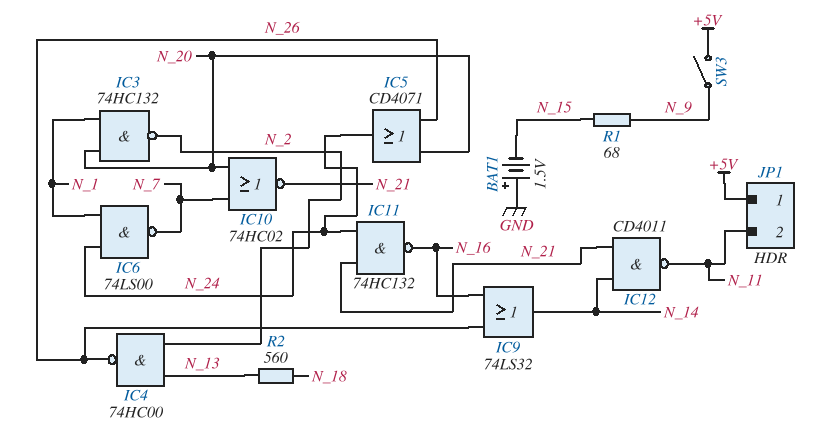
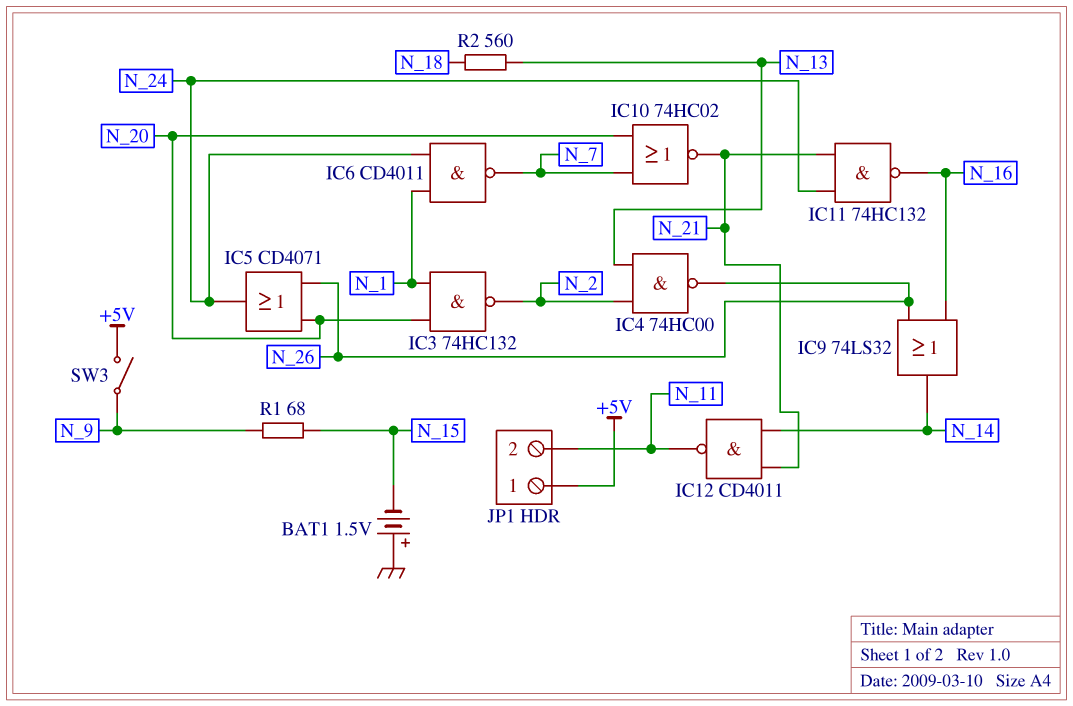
IC6: NAND 74LS00 (in N_1, in N_24, out N_7) -> NAND CD4011 (in N_1, in N_24, out N_7)

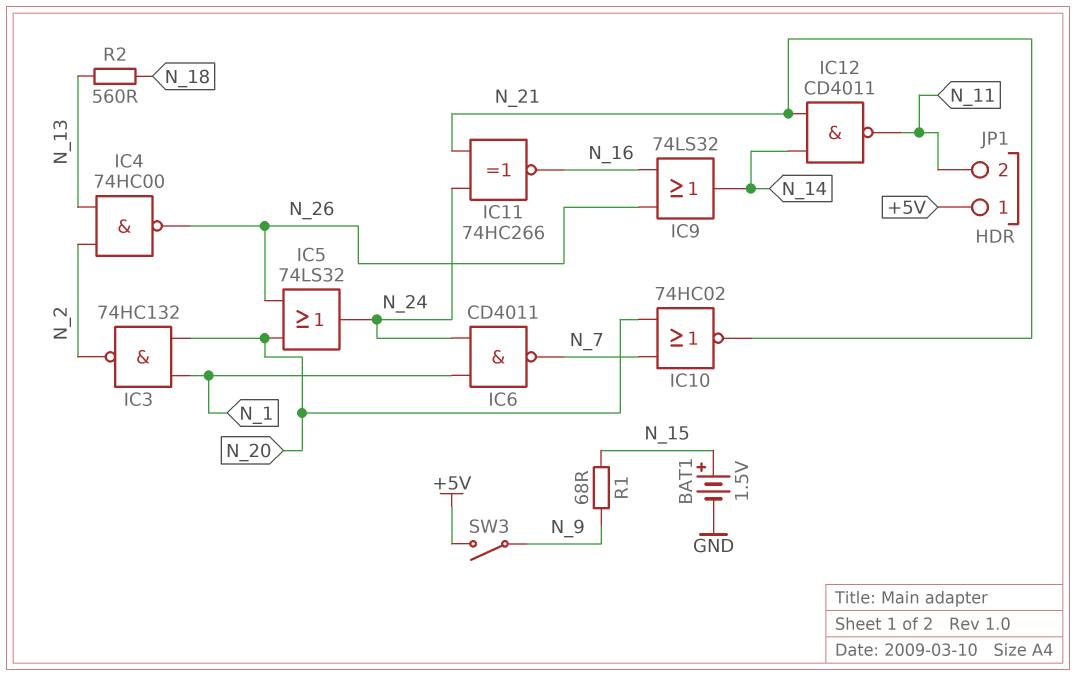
BAT1: 1.5V (plus GND, minus N_15) -> 1.5V (plus N_15, minus GND)
IC5: OR CD4071 (in N_20, in N_26, out N_24) -> OR 74LS32 (in N_20, in N_26, out N_24)
IC11: NAND 74HC132 (in N_21, in N_24, out N_16) -> XNOR 74HC266 (in N_21, in N_24, out N_16)

